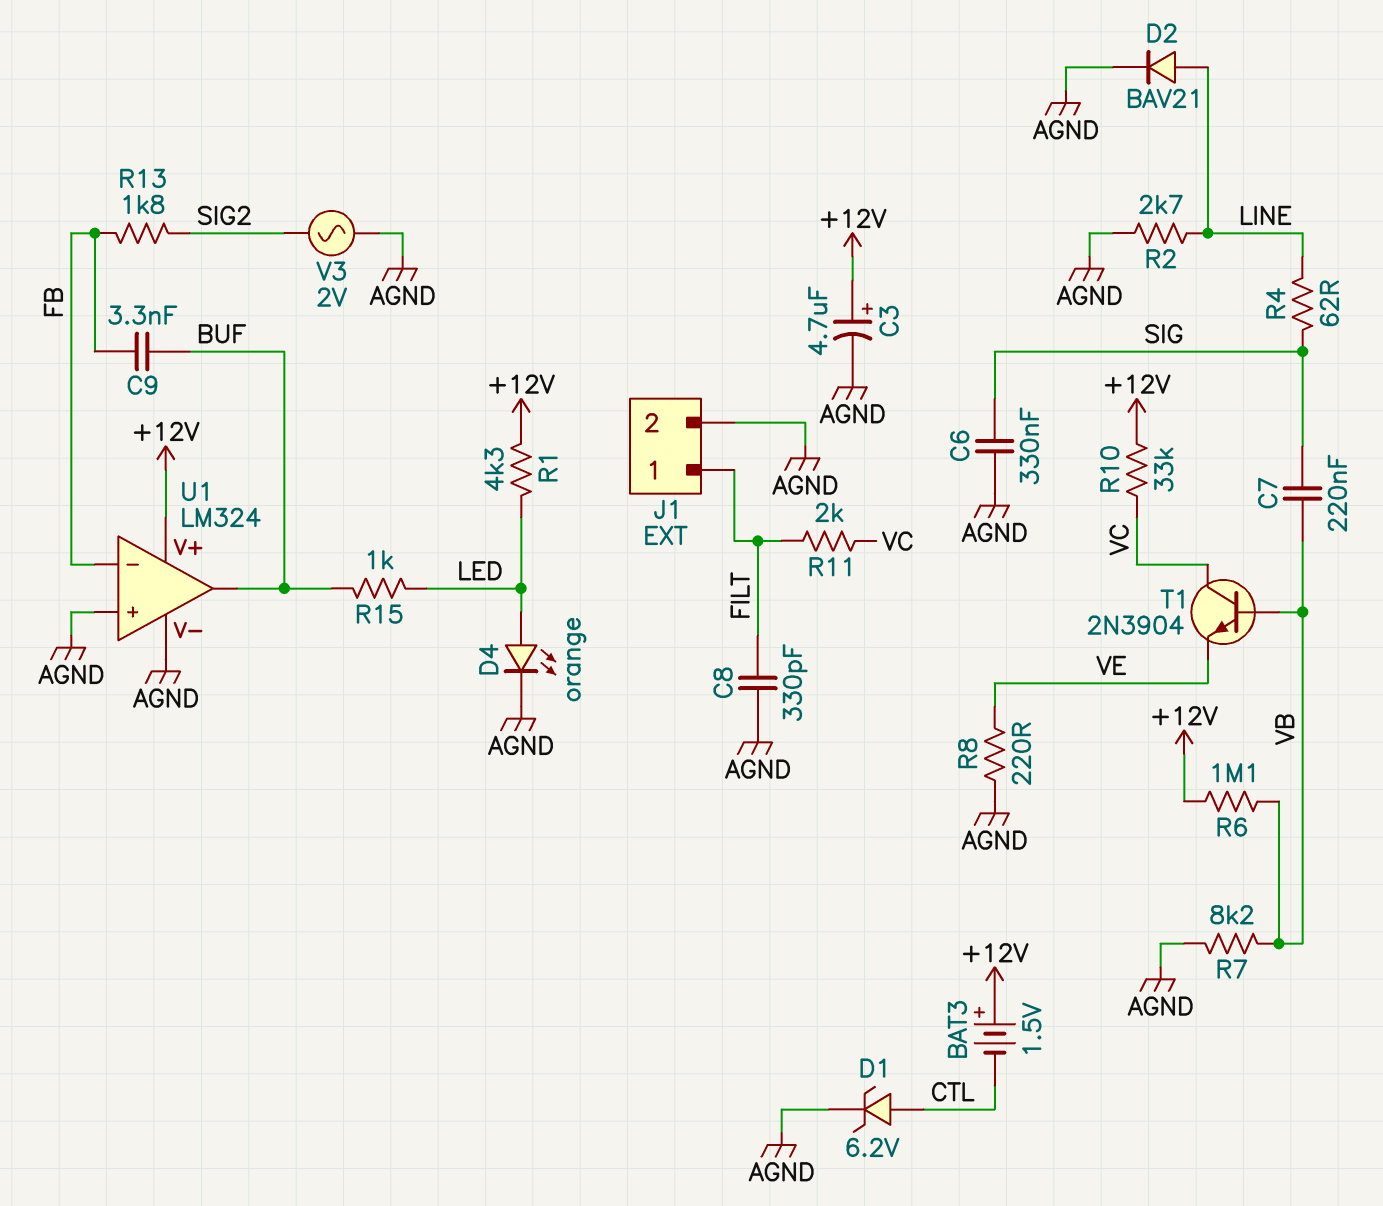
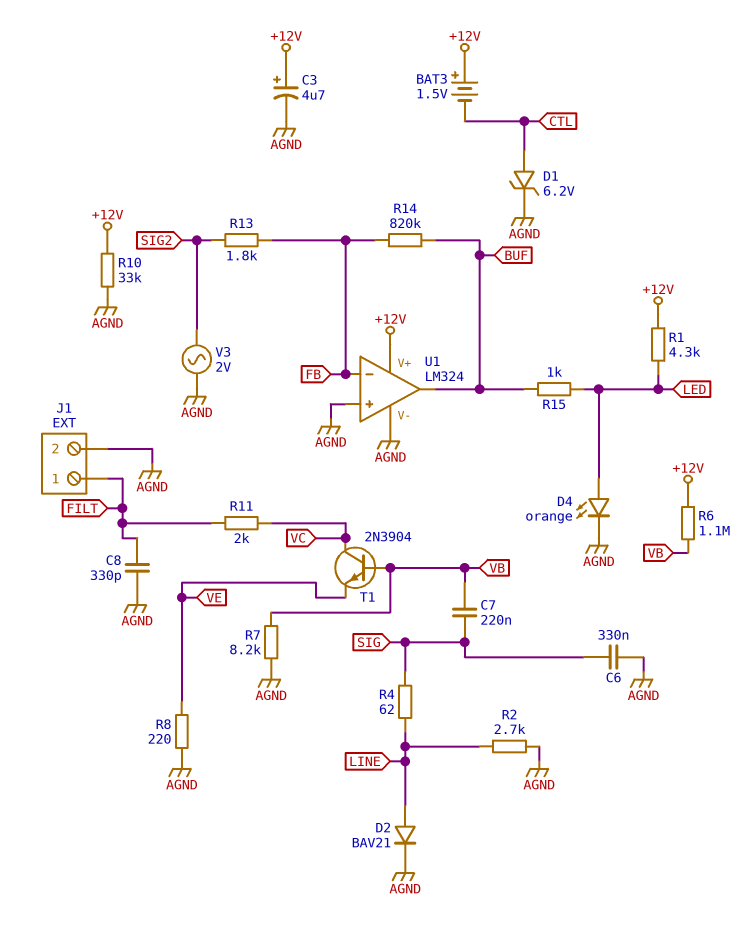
C9: 3.3nF (BUF, FB) -> none
R10: 33k (+12V, VC) -> 33k (+12V, AGND)
R14: none -> 820k (BUF, FB)

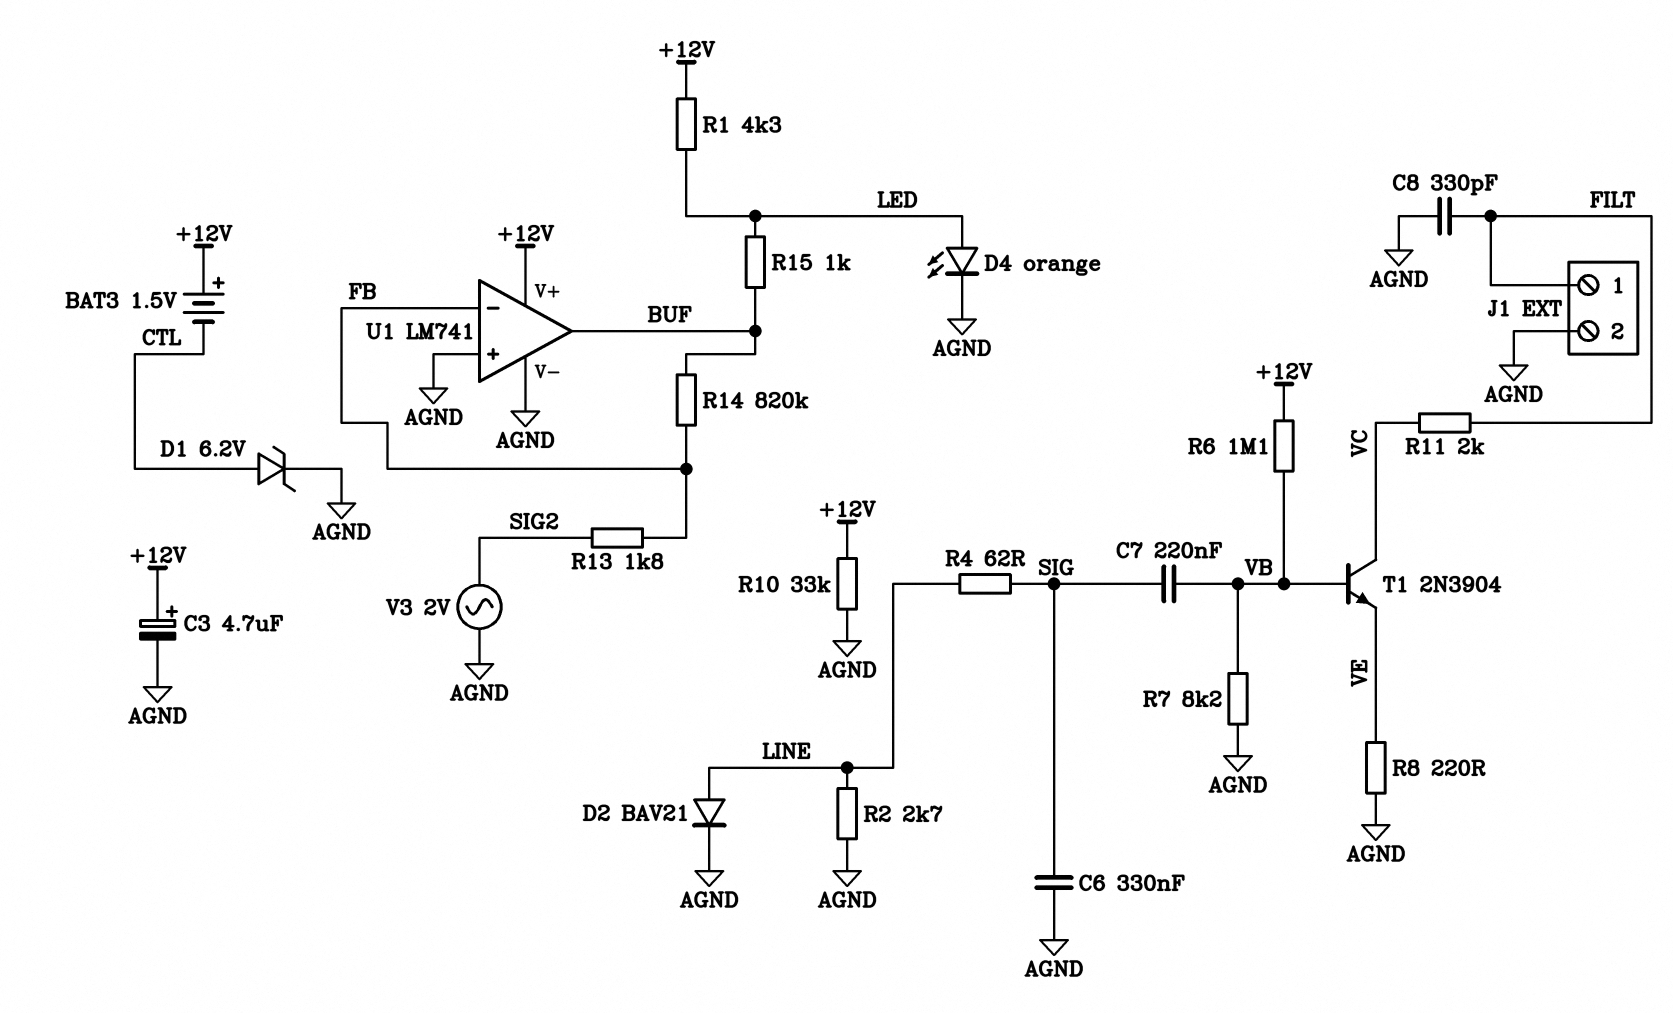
U1: LM324 -> LM741

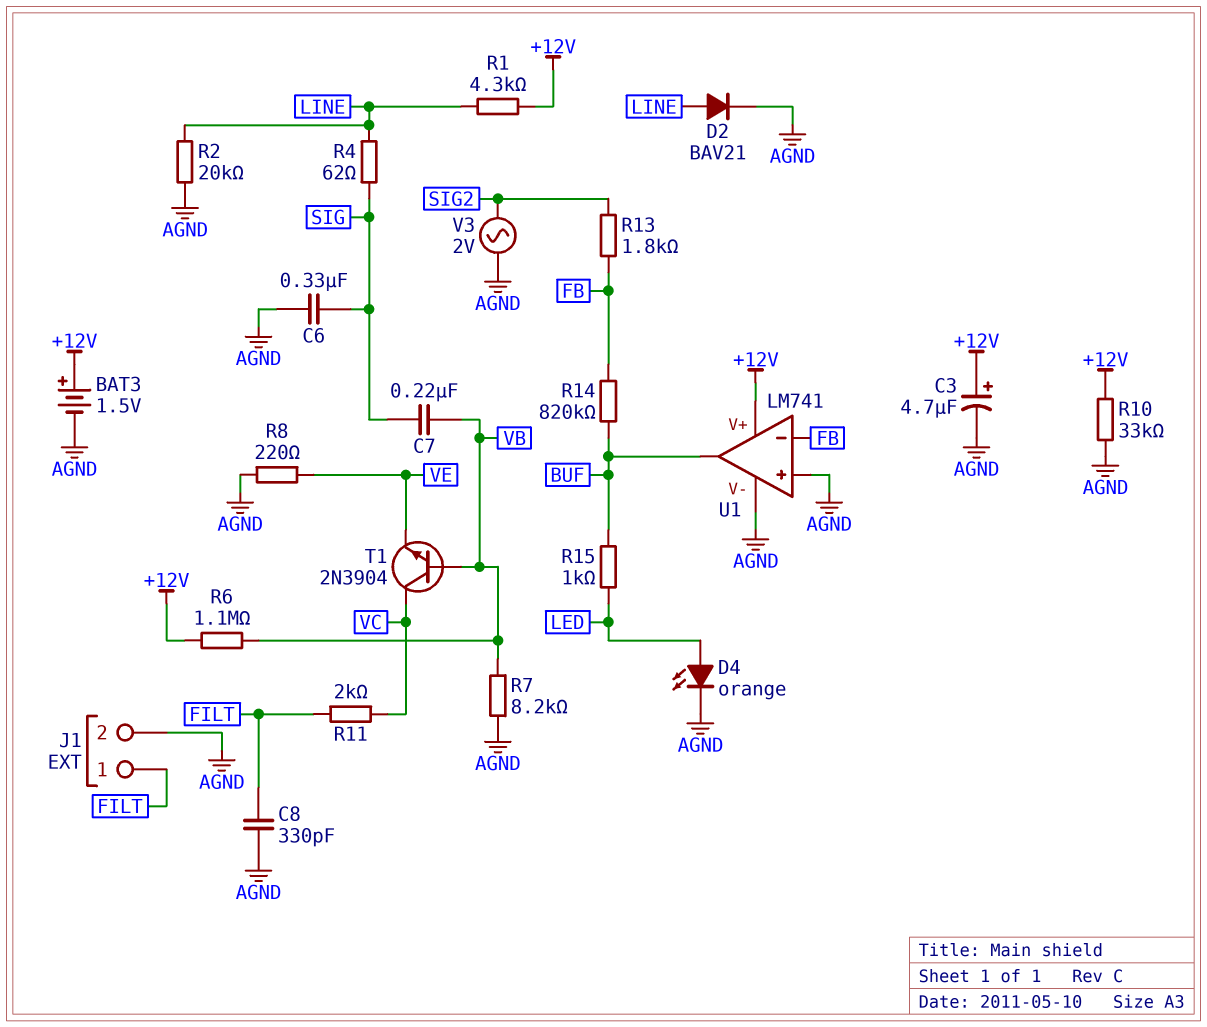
BAT3: 1.5V (plus +12V, minus CTL) -> 1.5V (plus +12V, minus AGND)
D1: zener 6.2V (A CTL, K AGND) -> none
R1: 4.3k (+12V, LED) -> 4.3k (+12V, LINE)
R2: 2.7k (AGND, LINE) -> 20k (AGND, LINE)

